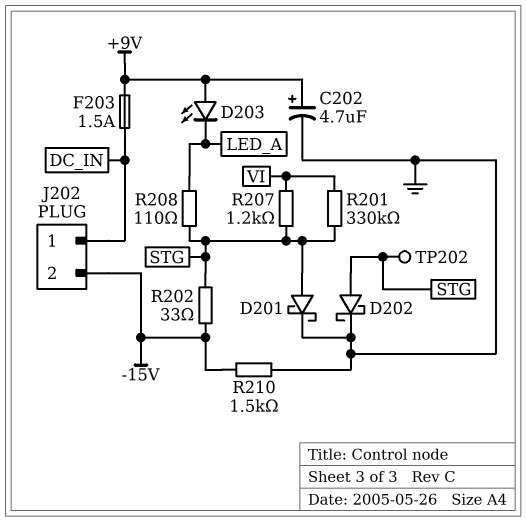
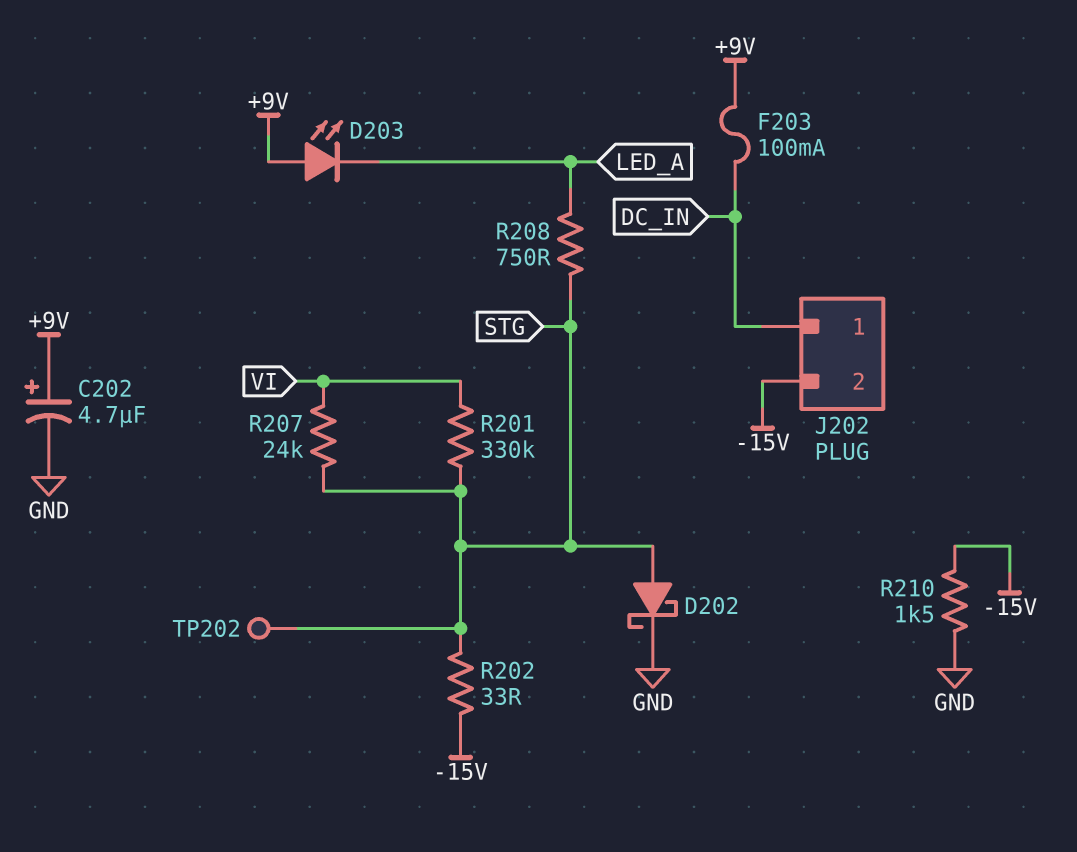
D201: schottky (A STG, K GND) -> none
F203: 1.5A (+9V, DC_IN) -> 100mA (+9V, DC_IN)
R207: 1.2k (STG, VI) -> 24k (STG, VI)
R208: 110 (LED_A, STG) -> 750 (LED_A, STG)

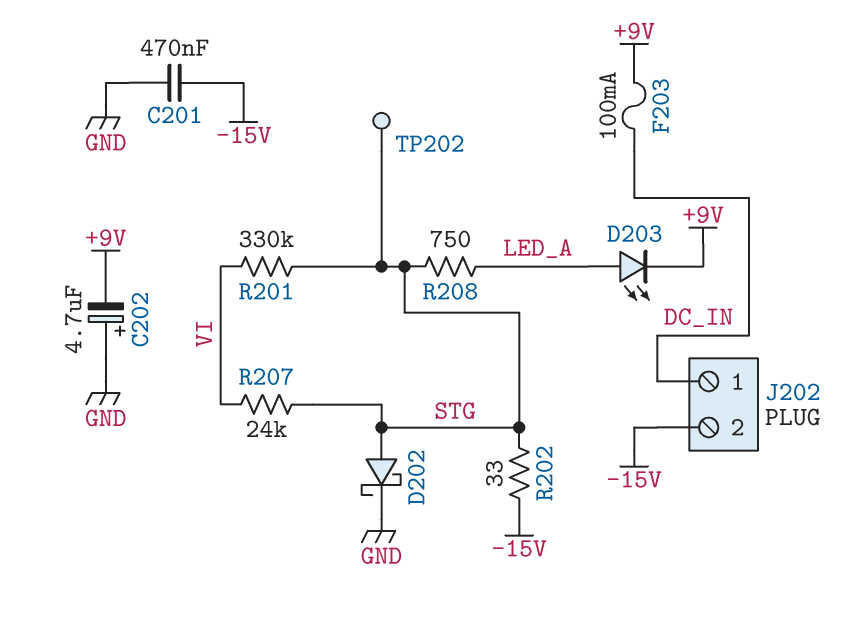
C201: none -> 470nF (-15V, GND)
C202: 4.7uF (plus +9V, minus GND) -> 4.7uF (plus GND, minus +9V)
D203: LED (A +9V, K LED_A) -> LED (A LED_A, K +9V)
R210: 1.5k (-15V, GND) -> none

